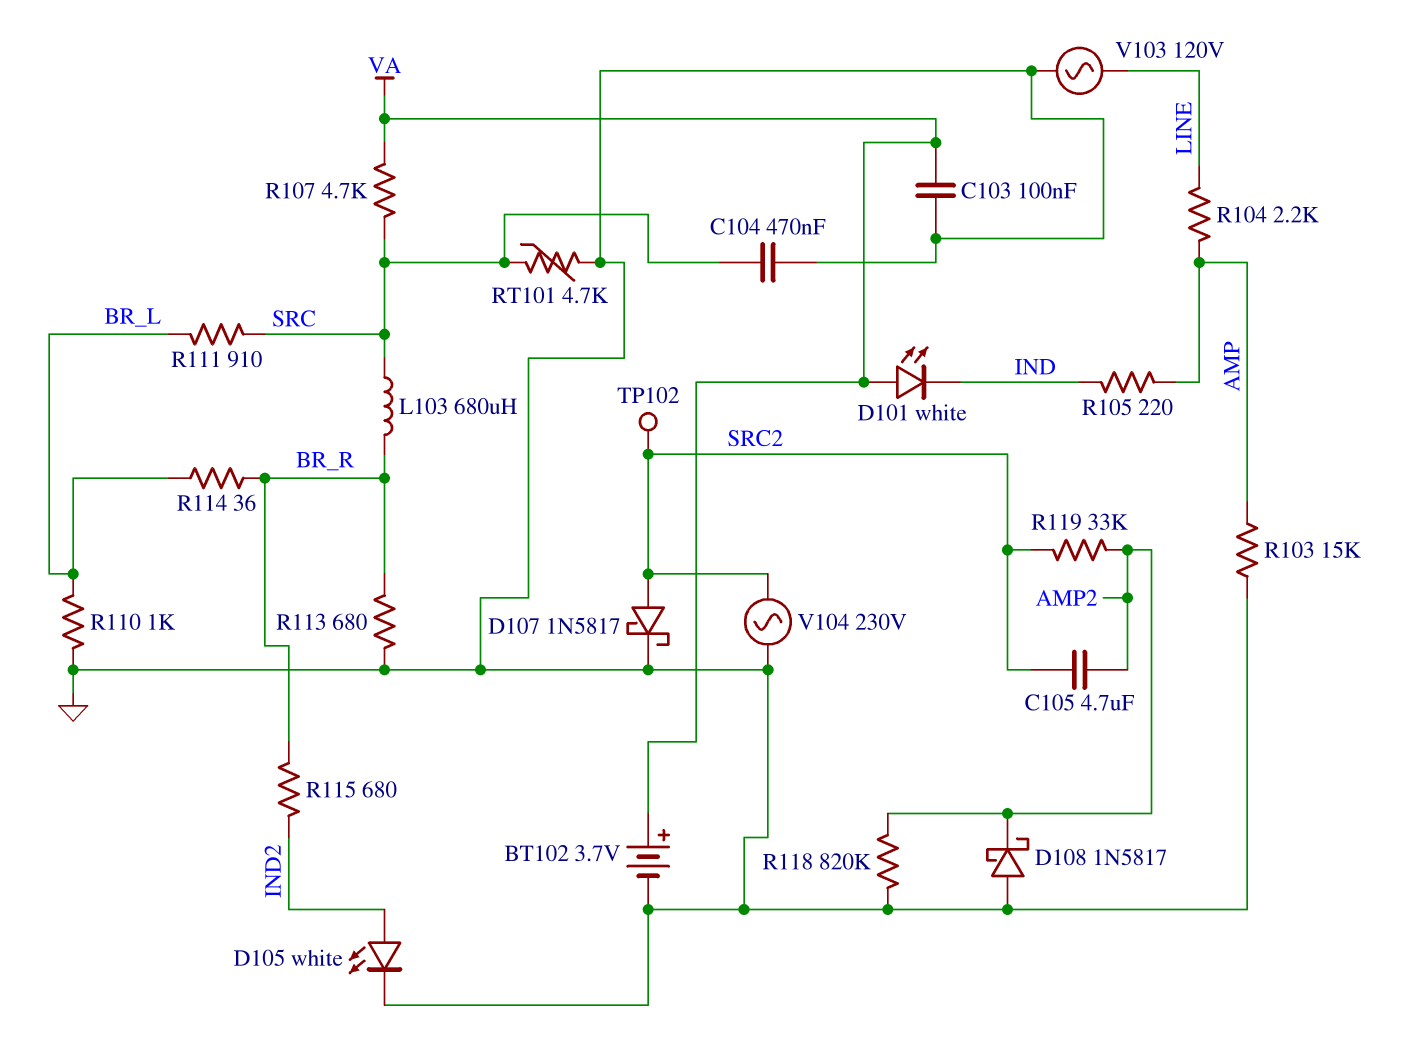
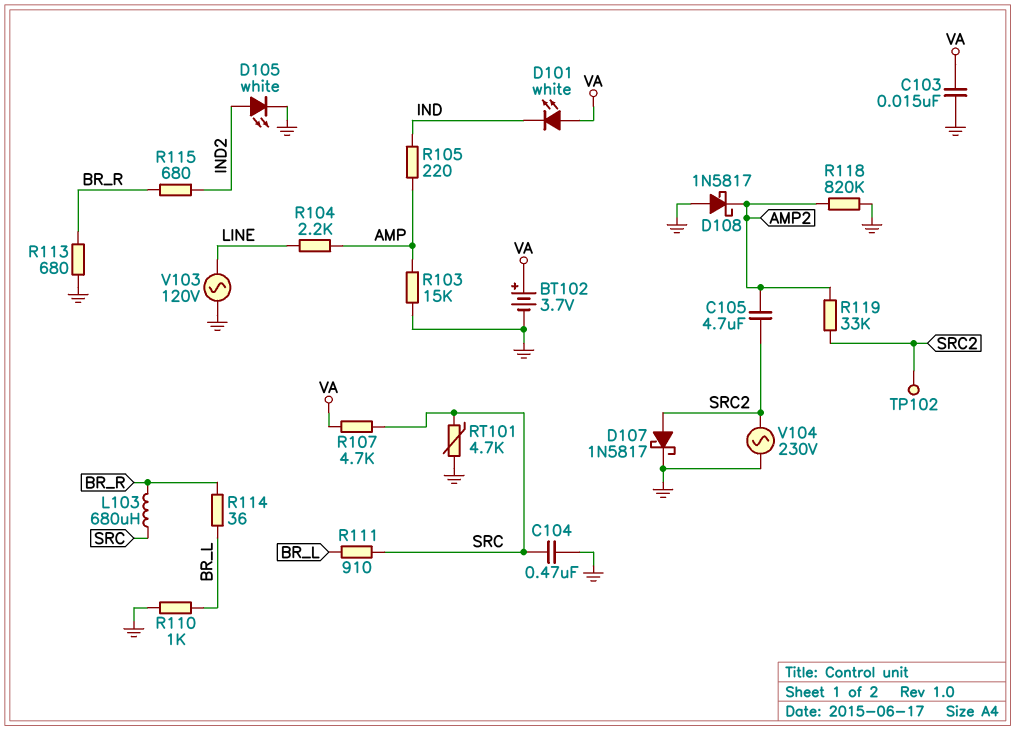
C103: 100nF (GND, VA) -> 15nF (GND, VA)

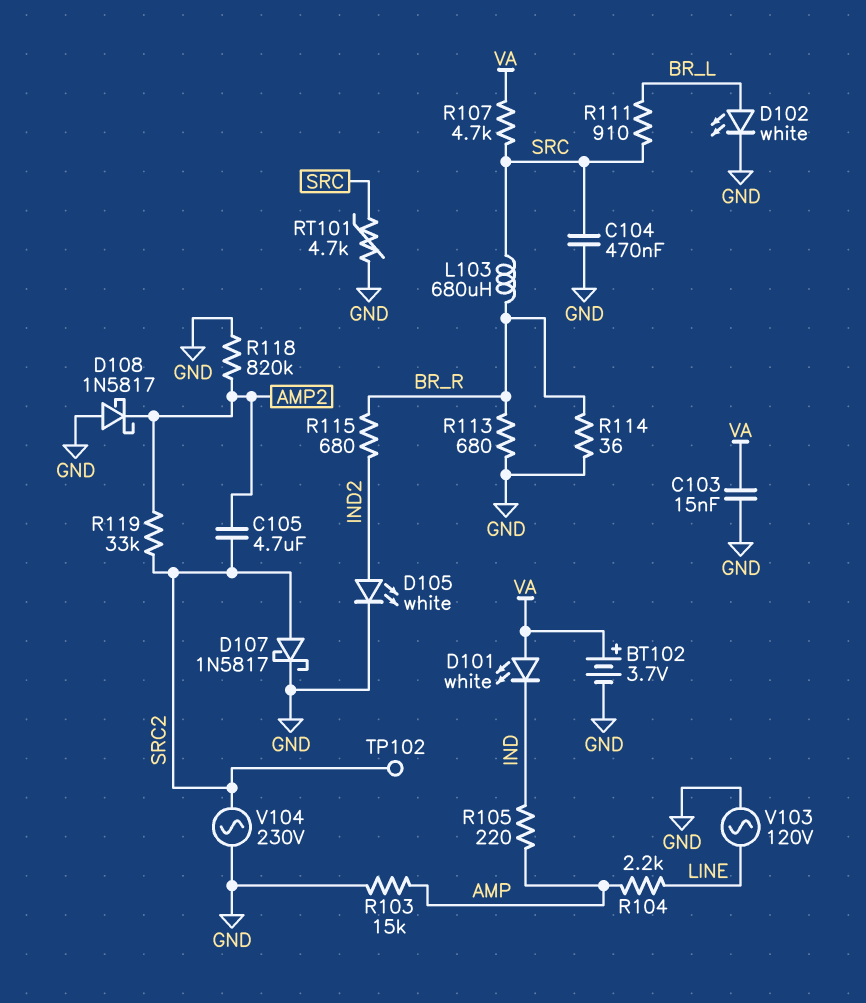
D102: none -> LED white (A BR_L, K GND)
R110: 1k (BR_L, GND) -> none
R114: 36 (BR_L, BR_R) -> 36 (BR_R, GND)

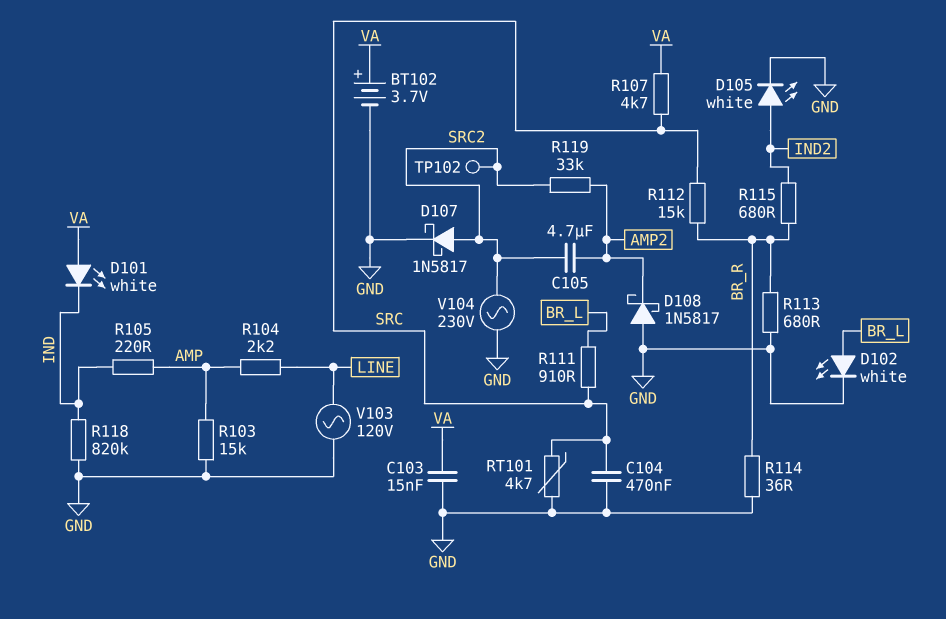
L103: 680uH (BR_R, SRC) -> none
R112: none -> 15k (BR_R, SRC)
R118: 820k (AMP2, GND) -> 820k (GND, IND)

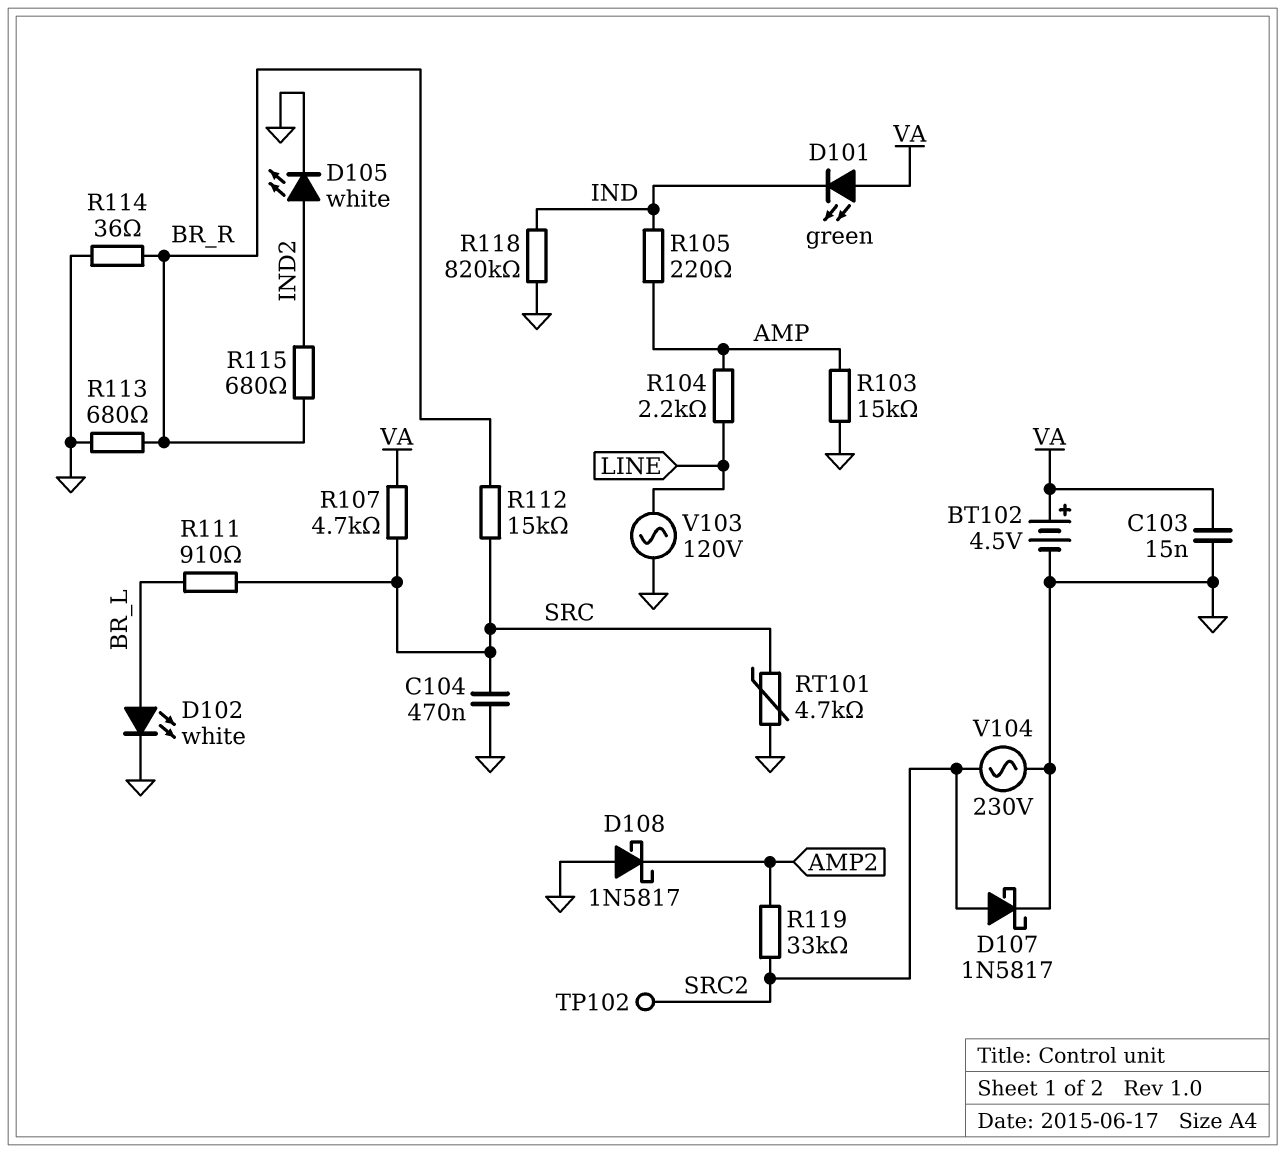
BT102: 3.7V (plus VA, minus GND) -> 4.5V (plus VA, minus GND)
C105: 4.7uF (AMP2, SRC2) -> none
D101: LED white (A VA, K IND) -> LED green (A VA, K IND)

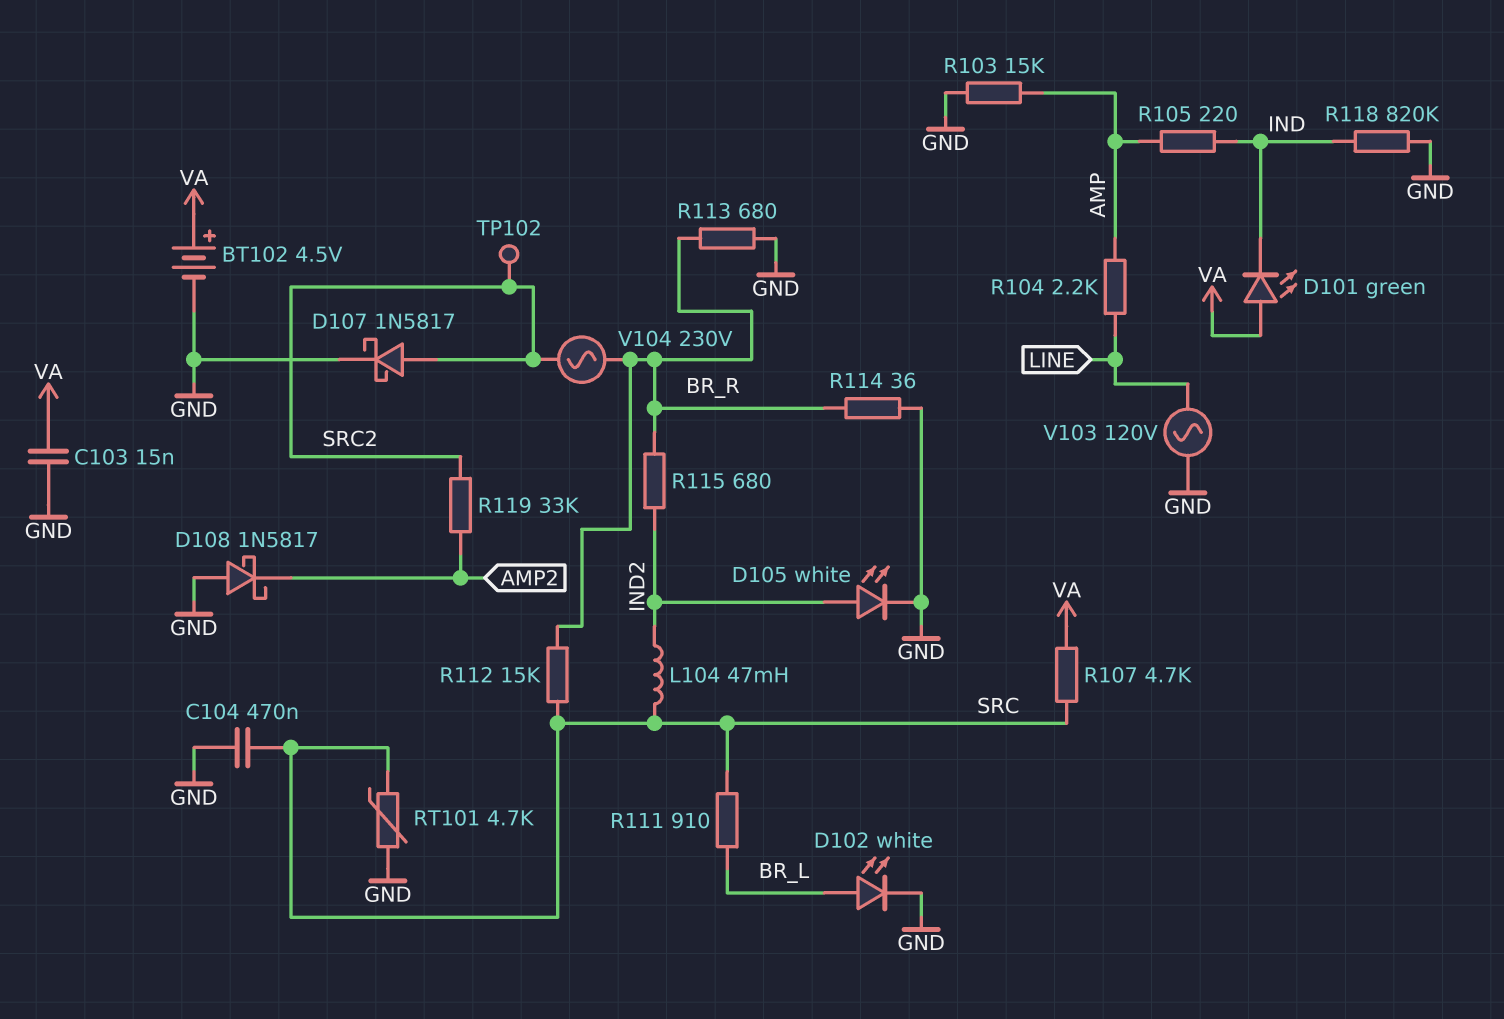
L104: none -> 47mH (IND2, SRC)
V104: AC 230V (GND, SRC2) -> AC 230V (BR_R, SRC2)

